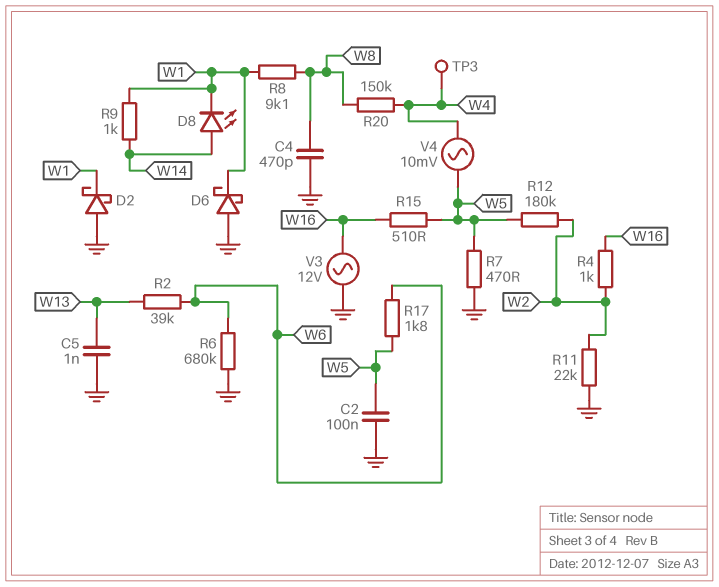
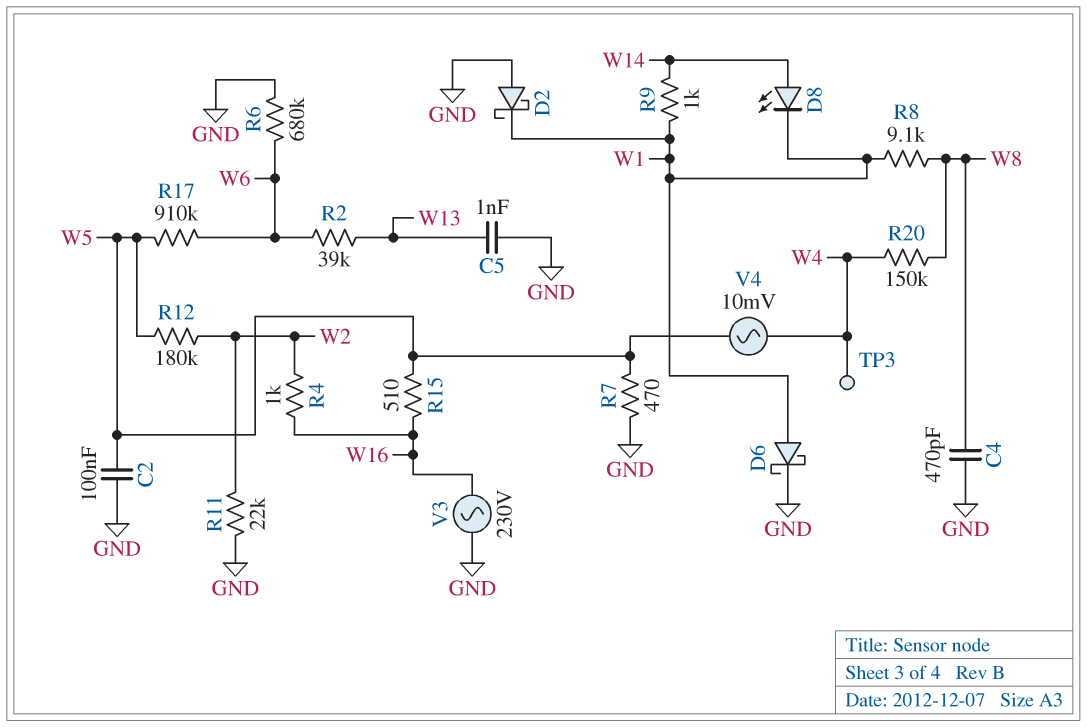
D6: schottky (A GND, K W1) -> schottky (A W1, K GND)
R17: 1.8k (W5, W6) -> 910k (W5, W6)
V3: AC 12V (GND, W16) -> AC 230V (GND, W16)

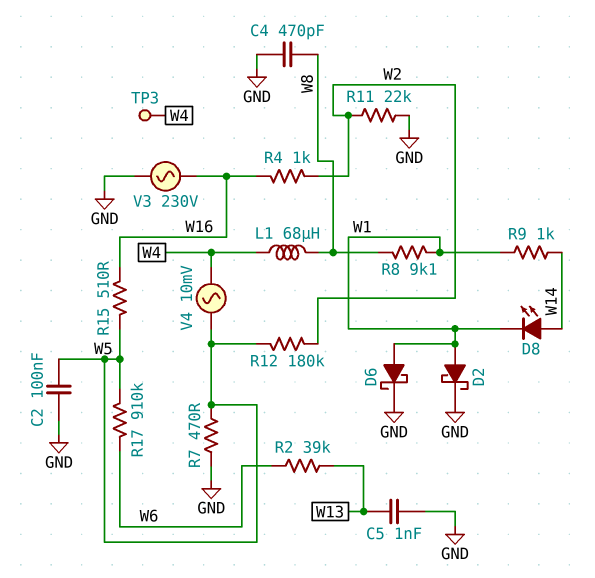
D2: schottky (A GND, K W1) -> schottky (A W1, K GND)
L1: none -> 68uH (W4, W8)
R6: 680k (GND, W6) -> none
R20: 150k (W4, W8) -> none

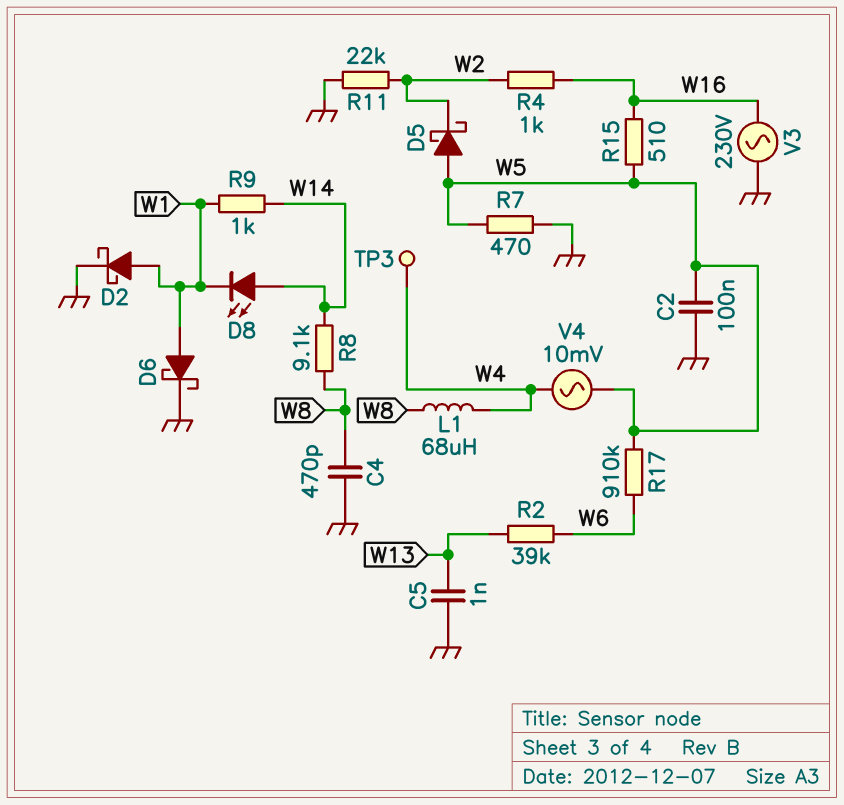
D5: none -> schottky (A W5, K W2)
R8: 9.1k (W1, W8) -> 9.1k (W8, W14)
R12: 180k (W2, W5) -> none

